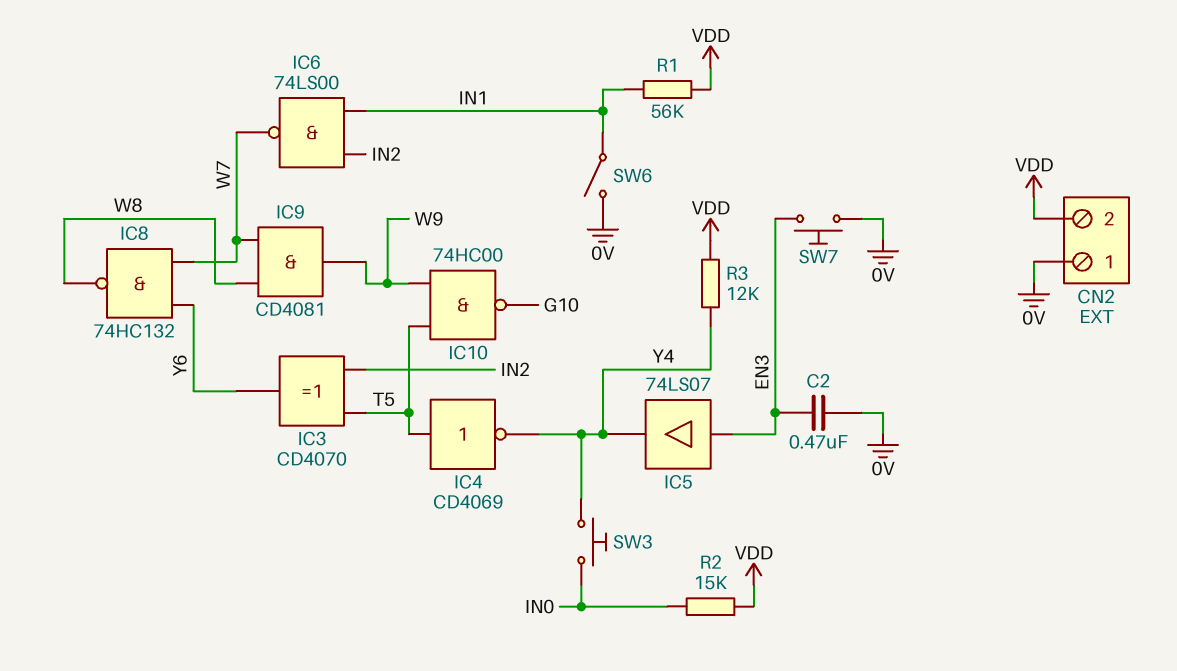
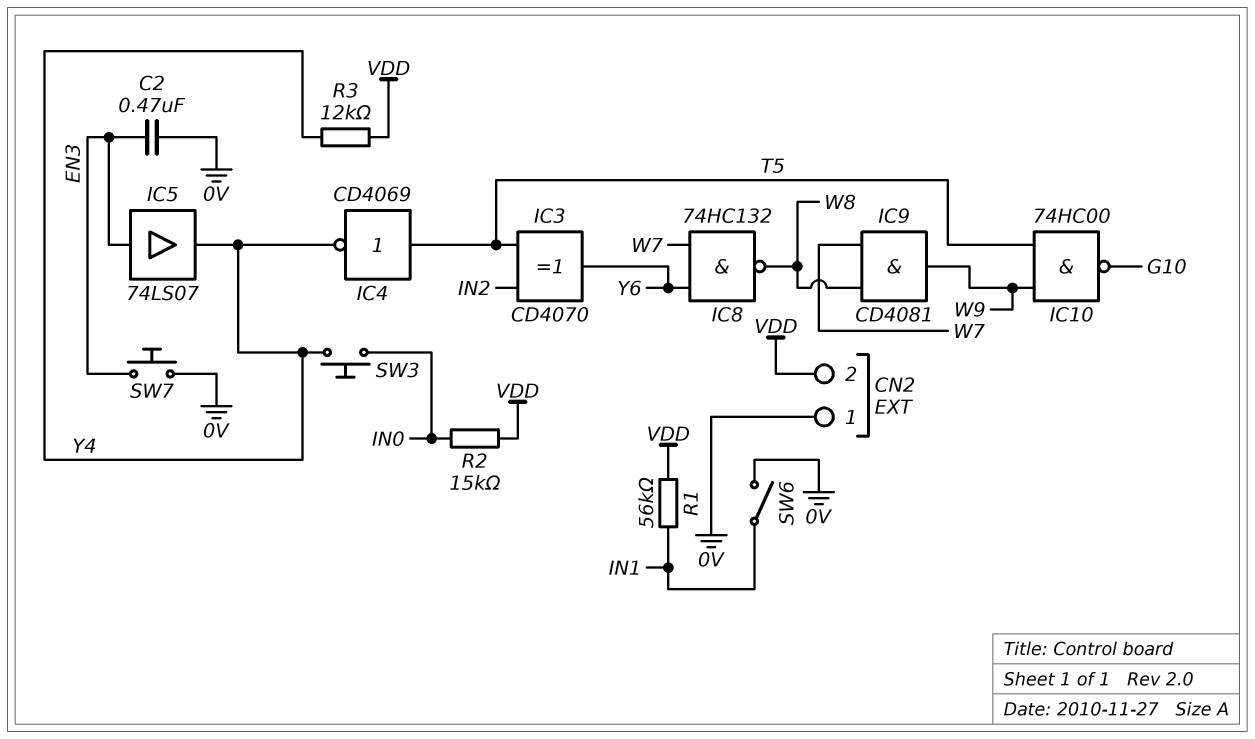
IC6: NAND 74LS00 (in IN1, in IN2, out W7) -> none

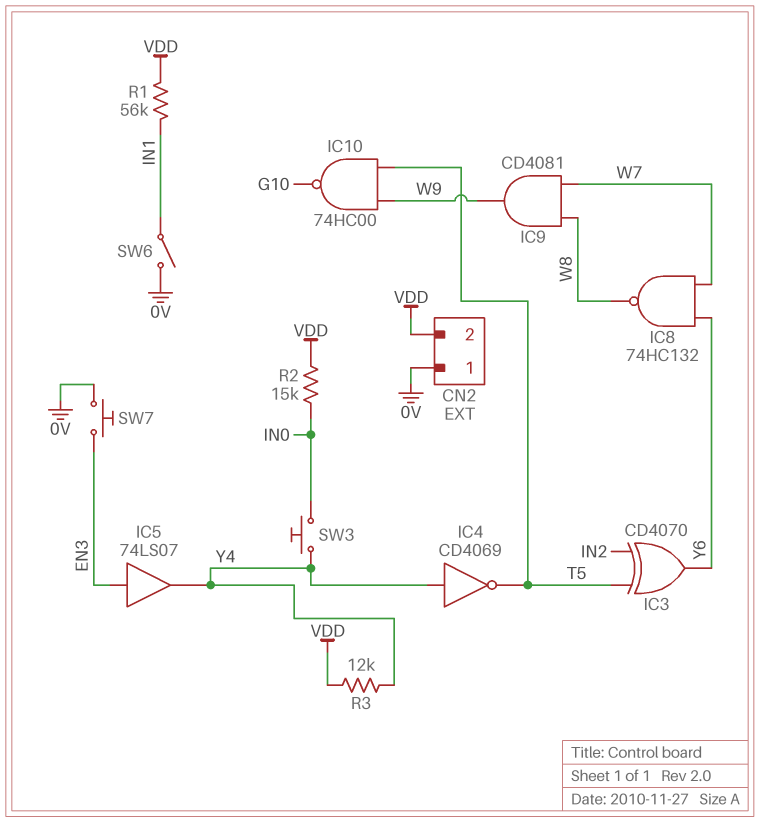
C2: 470nF (0V, EN3) -> none
IC4: NOT CD4069 (in T5, out Y4) -> NOT CD4069 (in Y4, out T5)

